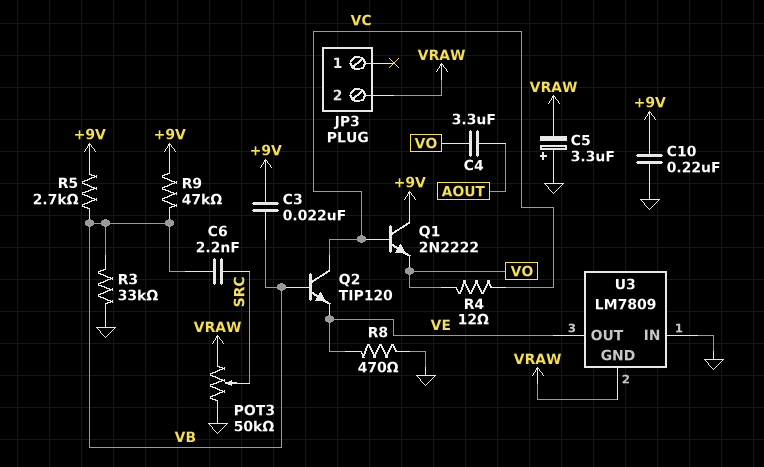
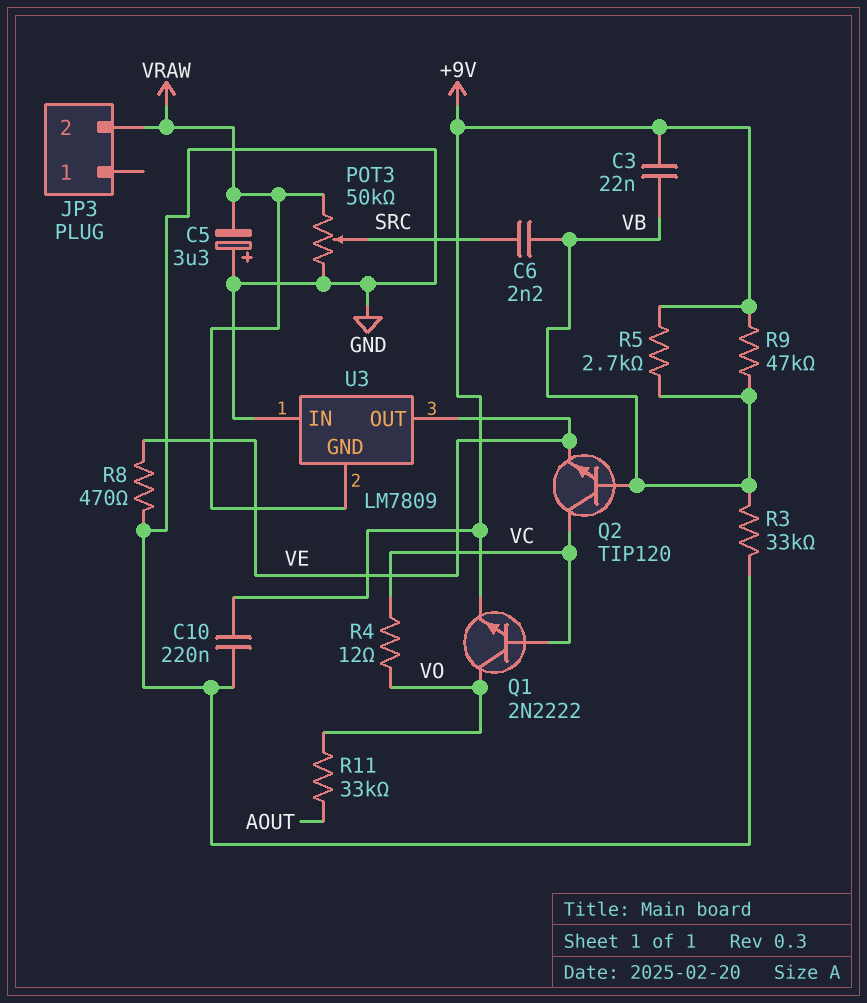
C4: 3.3uF (AOUT, VO) -> none
Q1: NPN 2N2222 (B VC, C +9V, E VO) -> NPN 2N2222 (B VC, C VO, E +9V)
R11: none -> 33k (AOUT, VO)

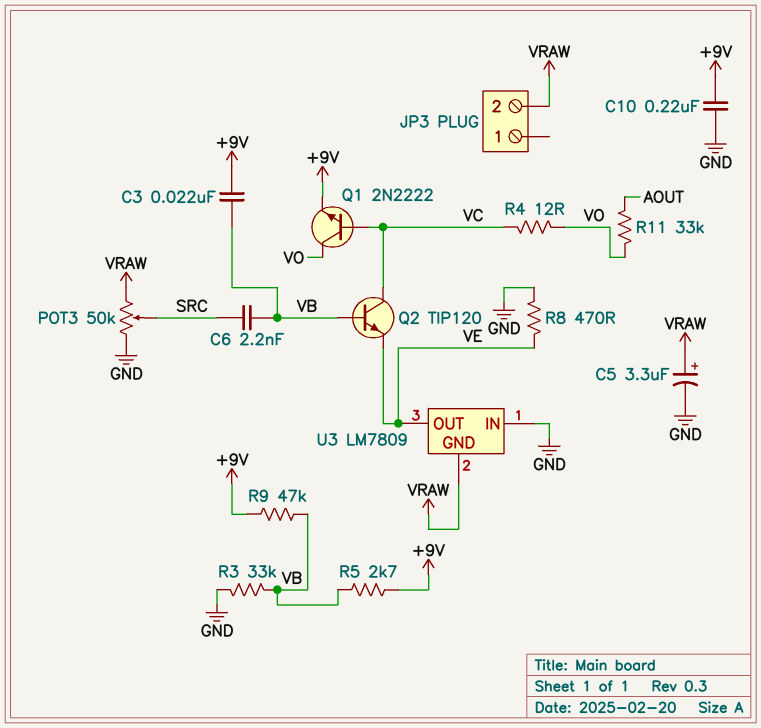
C5: 3.3uF (plus GND, minus VRAW) -> 3.3uF (plus VRAW, minus GND)

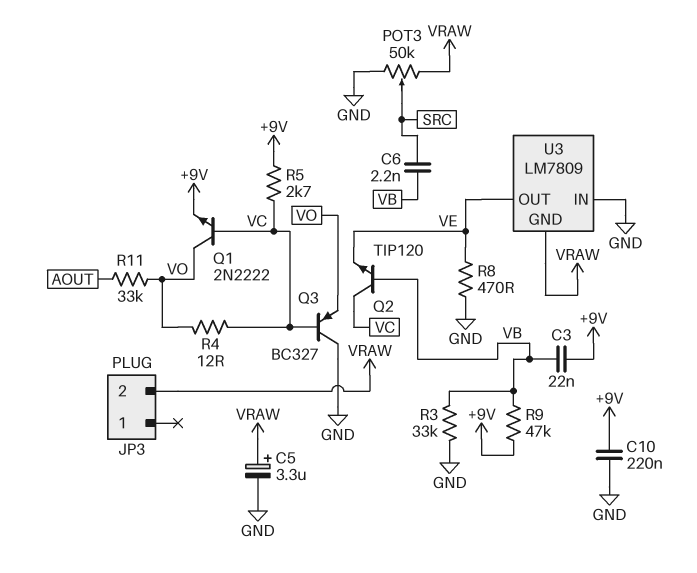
Q3: none -> PNP BC327 (B VC, C GND, E VO)
R5: 2.7k (+9V, VB) -> 2.7k (+9V, VC)

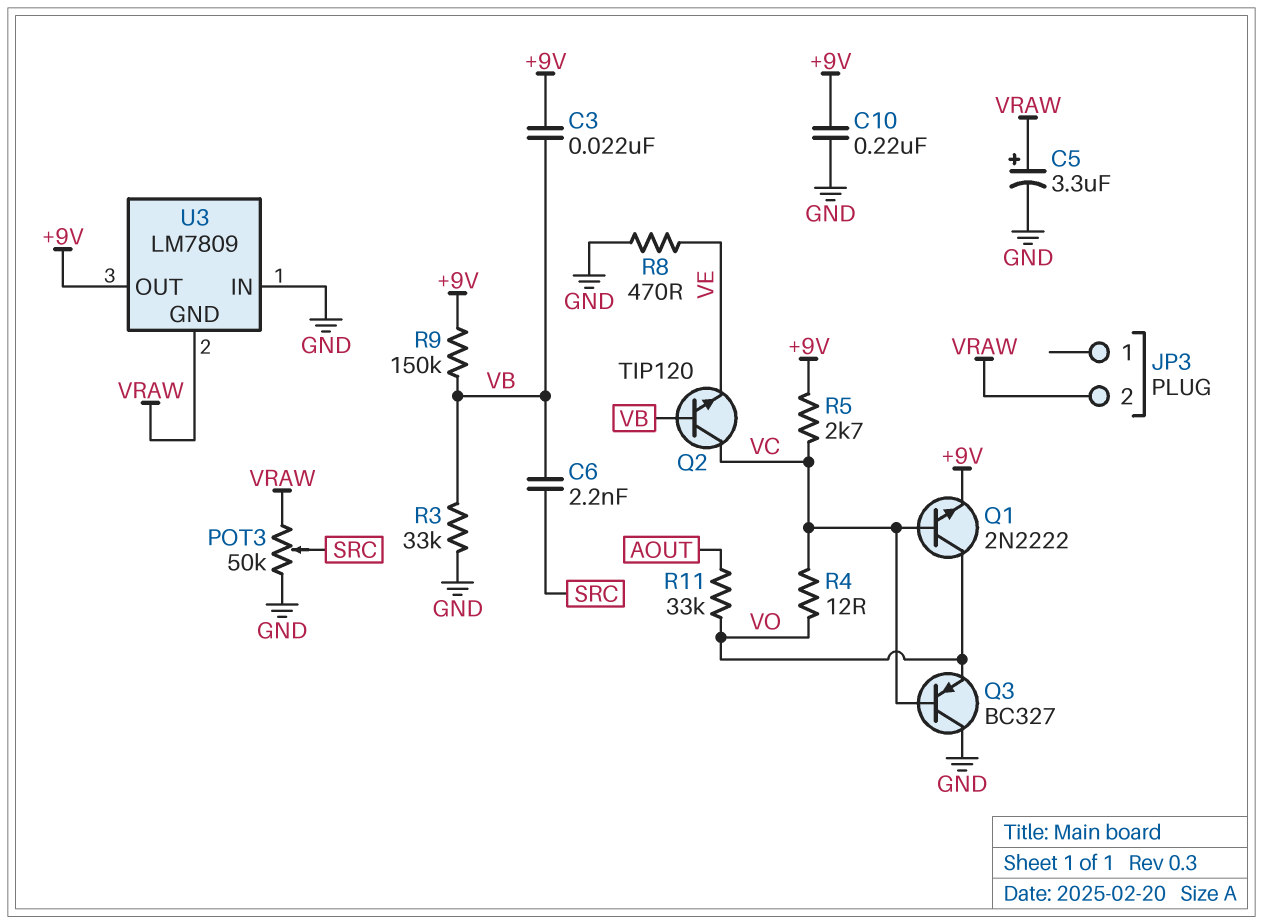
R9: 47k (+9V, VB) -> 150k (+9V, VB)
U3 pin OUT: VE -> +9V

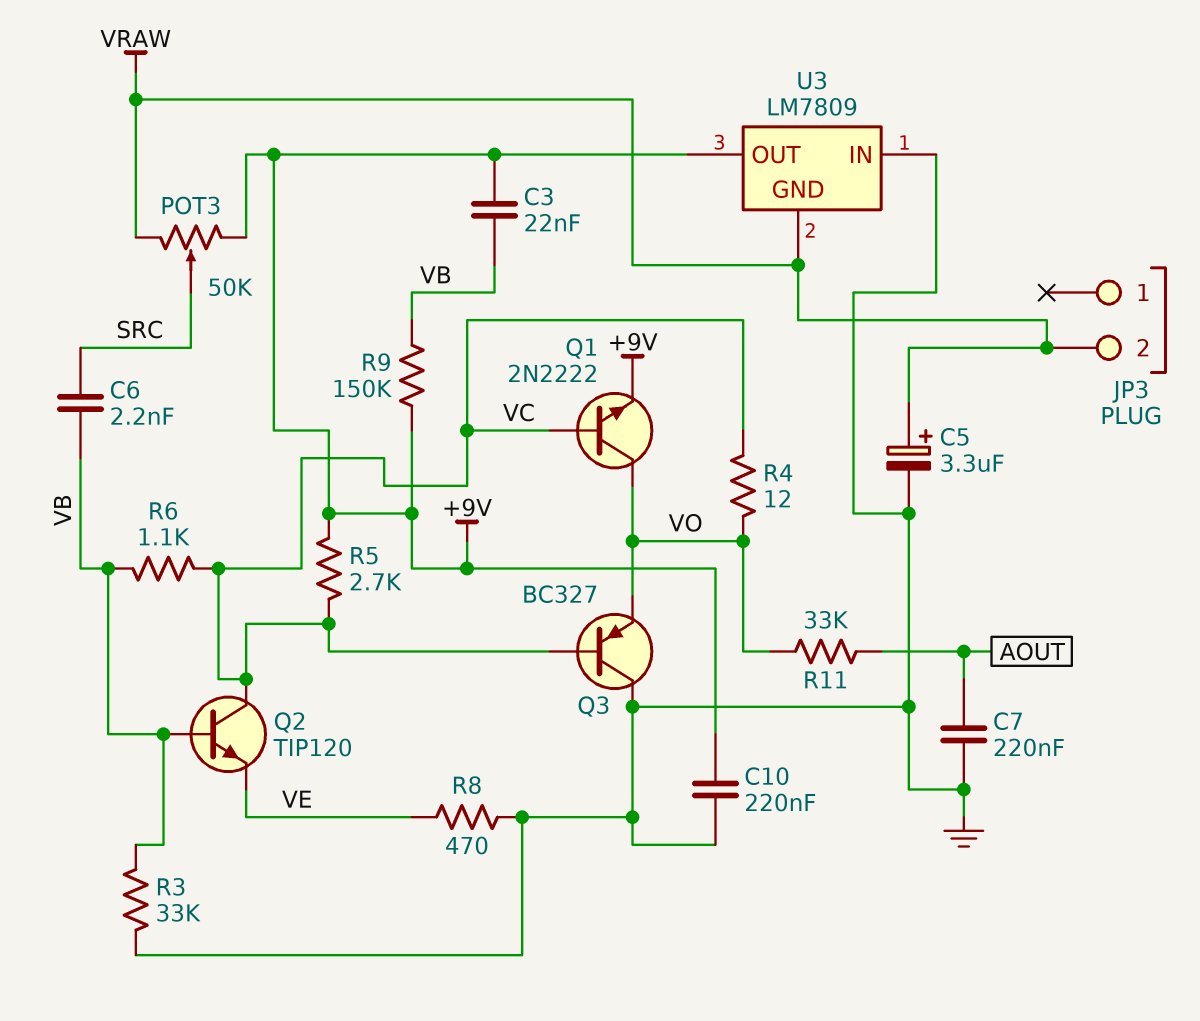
C7: none -> 220nF (AOUT, GND)
POT3: 50k (GND, VRAW, wiper SRC) -> 50k (+9V, VRAW, wiper SRC)
R6: none -> 1.1k (VB, VC)

